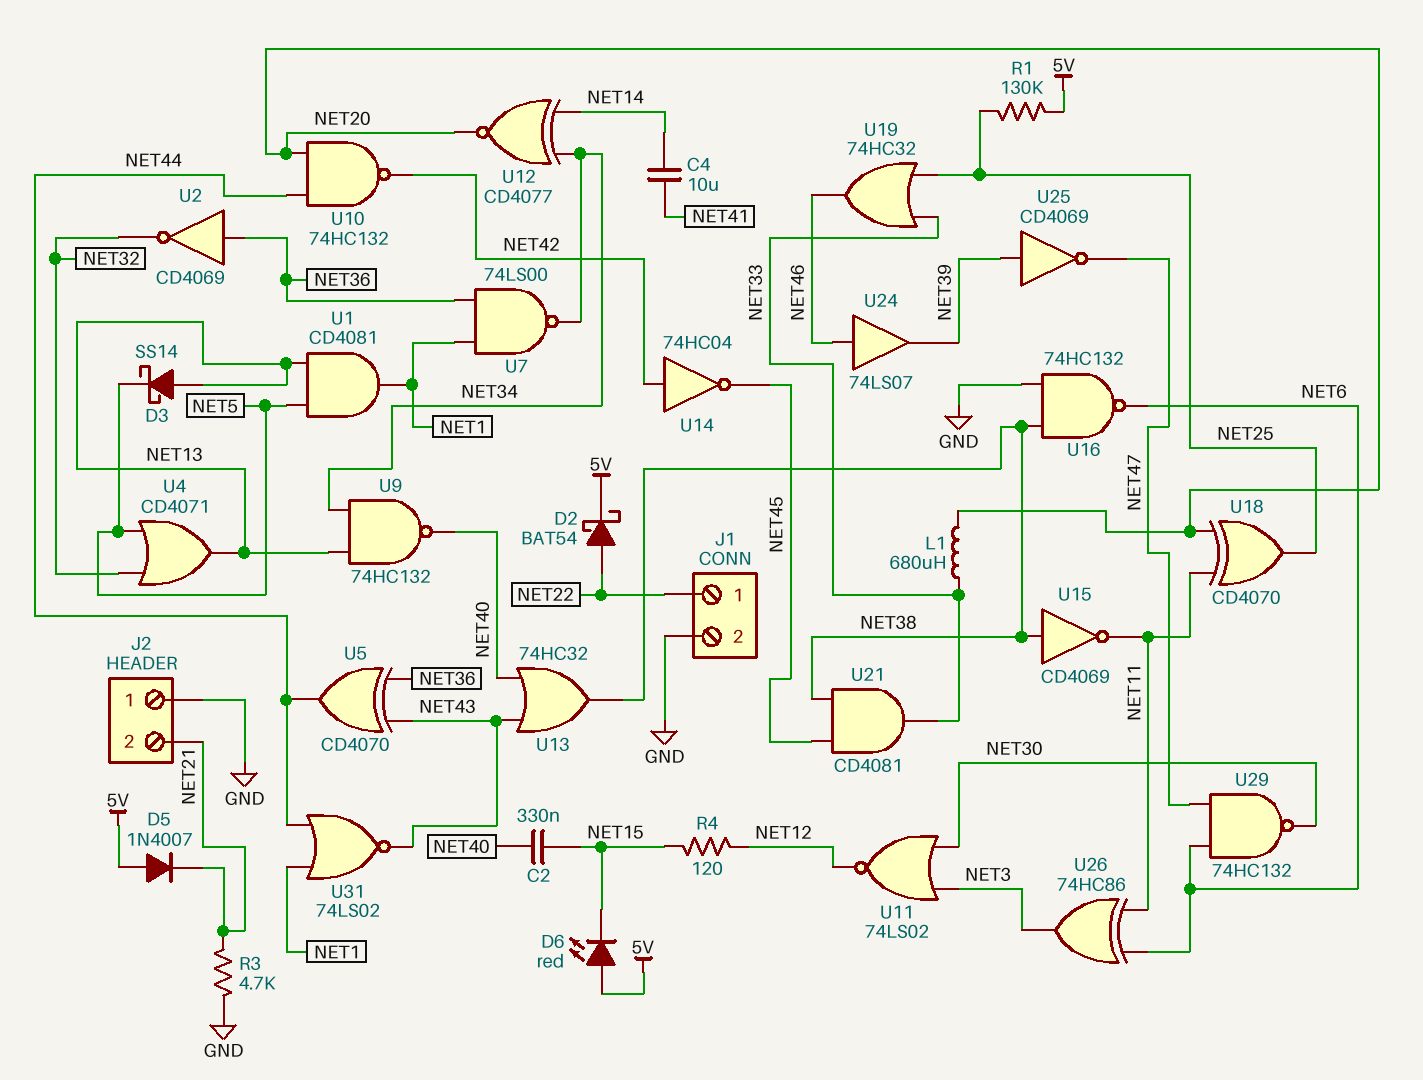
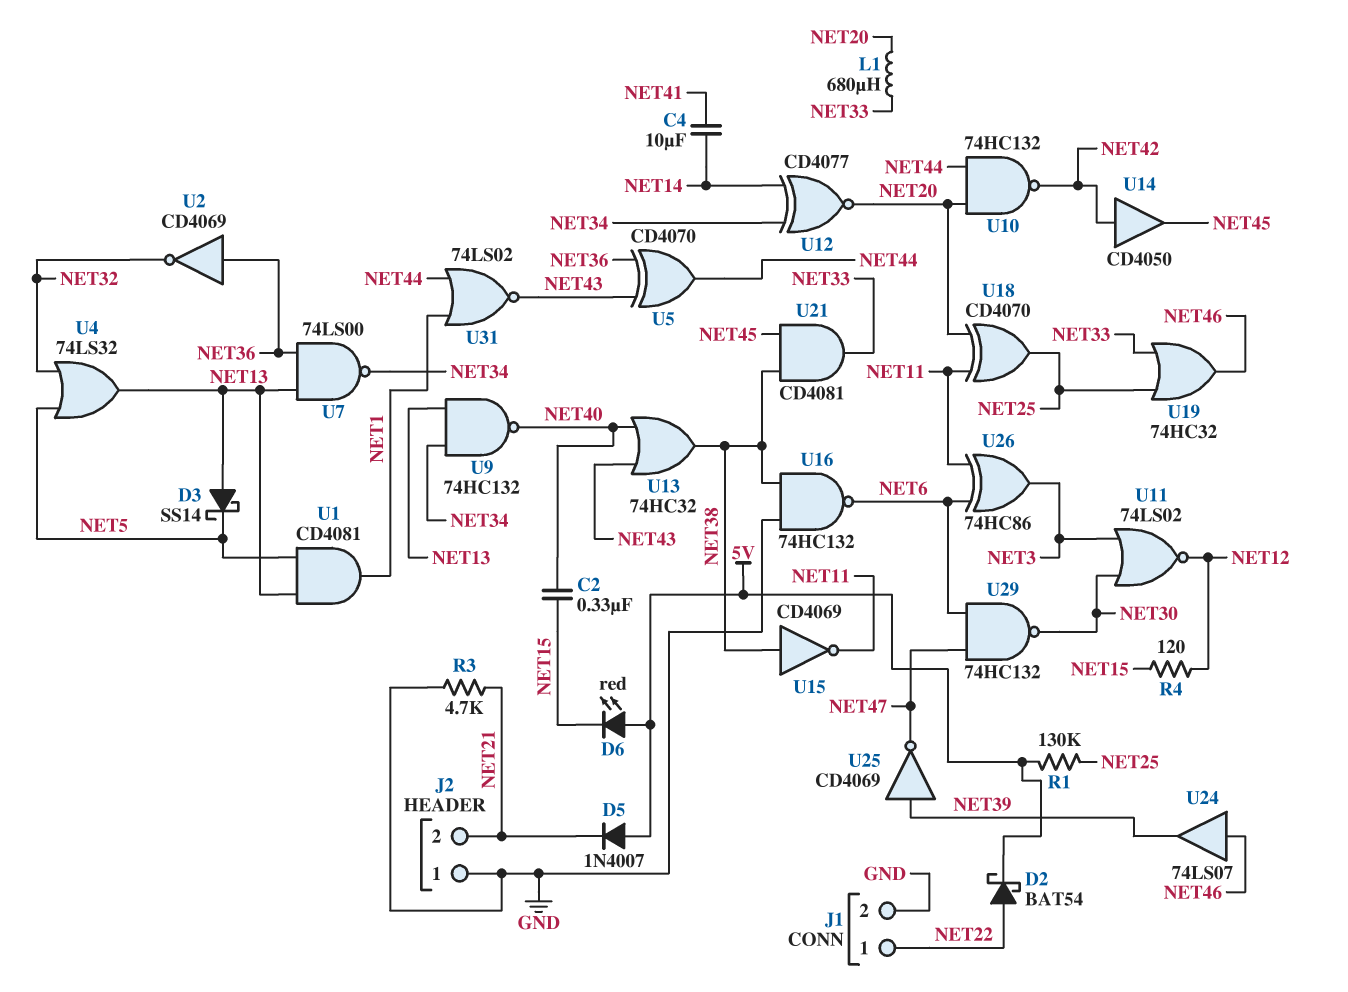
U4: OR CD4071 (in NET5, in NET32, out NET13) -> OR 74LS32 (in NET5, in NET32, out NET13)
U7: NAND 74LS00 (in NET1, in NET36, out NET34) -> NAND 74LS00 (in NET13, in NET36, out NET34)
U14: NOT 74HC04 (in NET42, out NET45) -> buffer CD4050 (in NET42, out NET45)

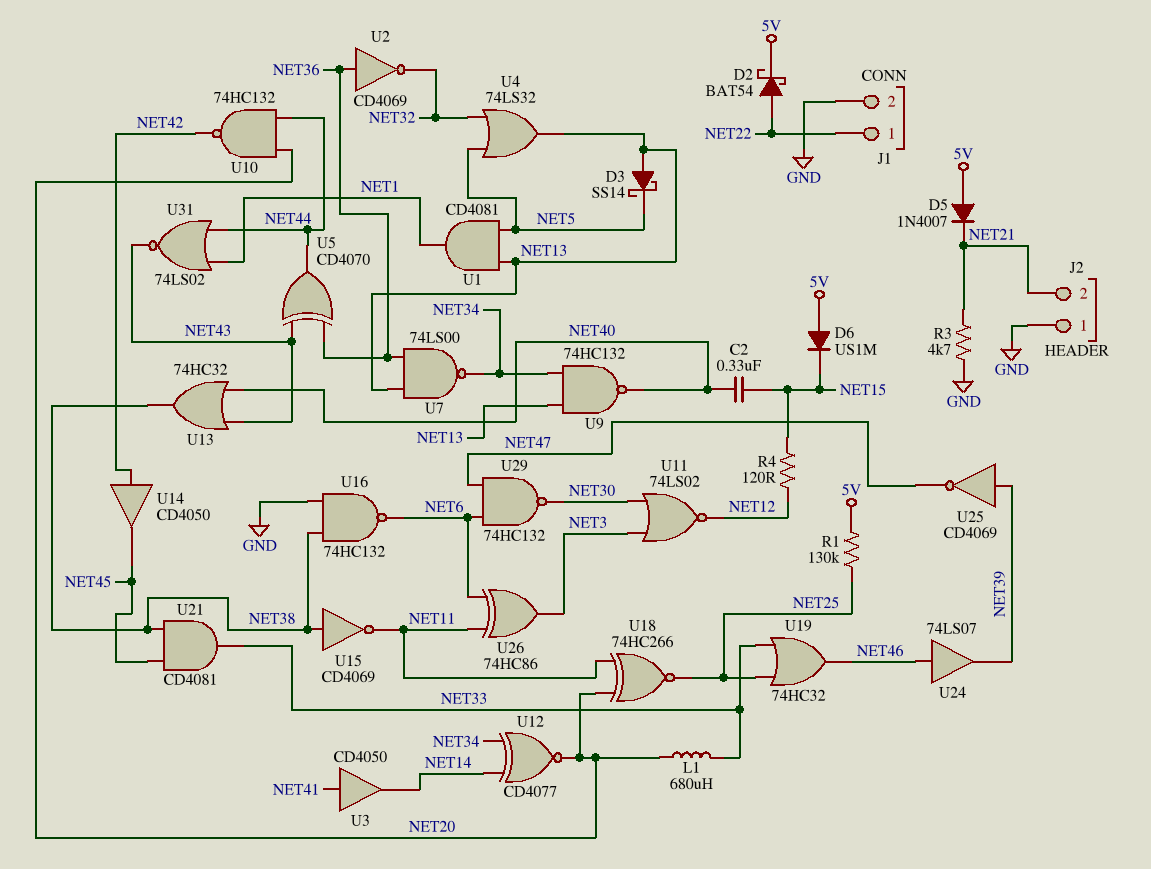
C4: 10uF (NET14, NET41) -> none
D6: LED red (A 5V, K NET15) -> diode US1M (A 5V, K NET15)
U3: none -> buffer CD4050 (in NET41, out NET14)
U18: XOR CD4070 (in NET11, in NET20, out NET25) -> XNOR 74HC266 (in NET11, in NET20, out NET25)

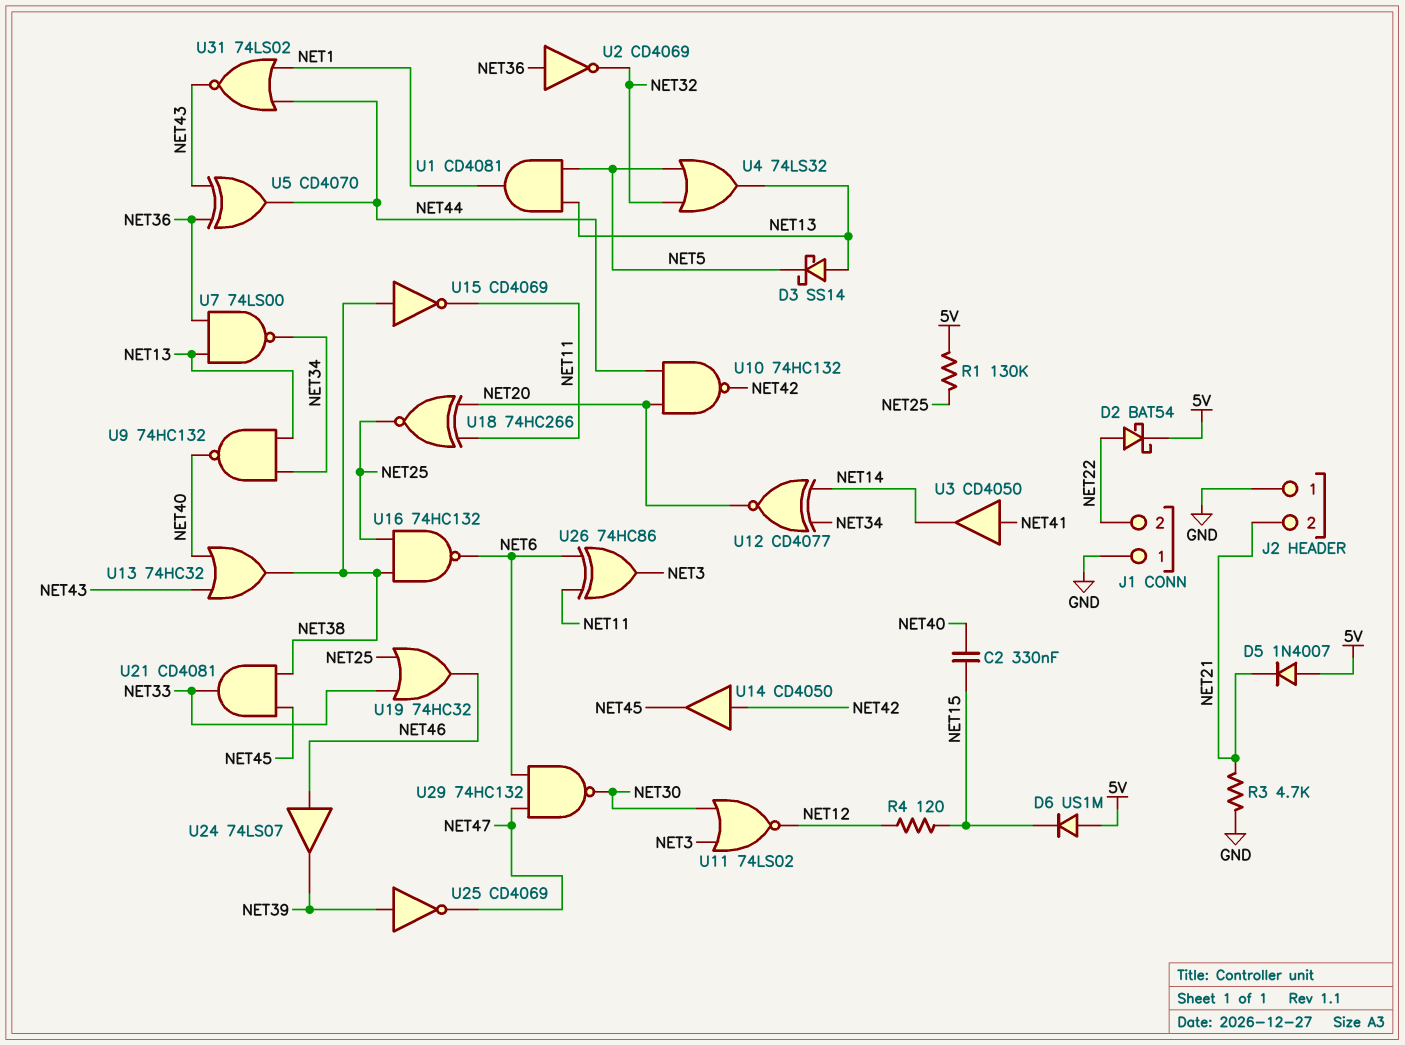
J1 pin 1: NET22 -> GND
J1 pin 2: GND -> NET22
L1: 680uH (NET20, NET33) -> none
U16: NAND 74HC132 (in GND, in NET38, out NET6) -> NAND 74HC132 (in NET25, in NET38, out NET6)

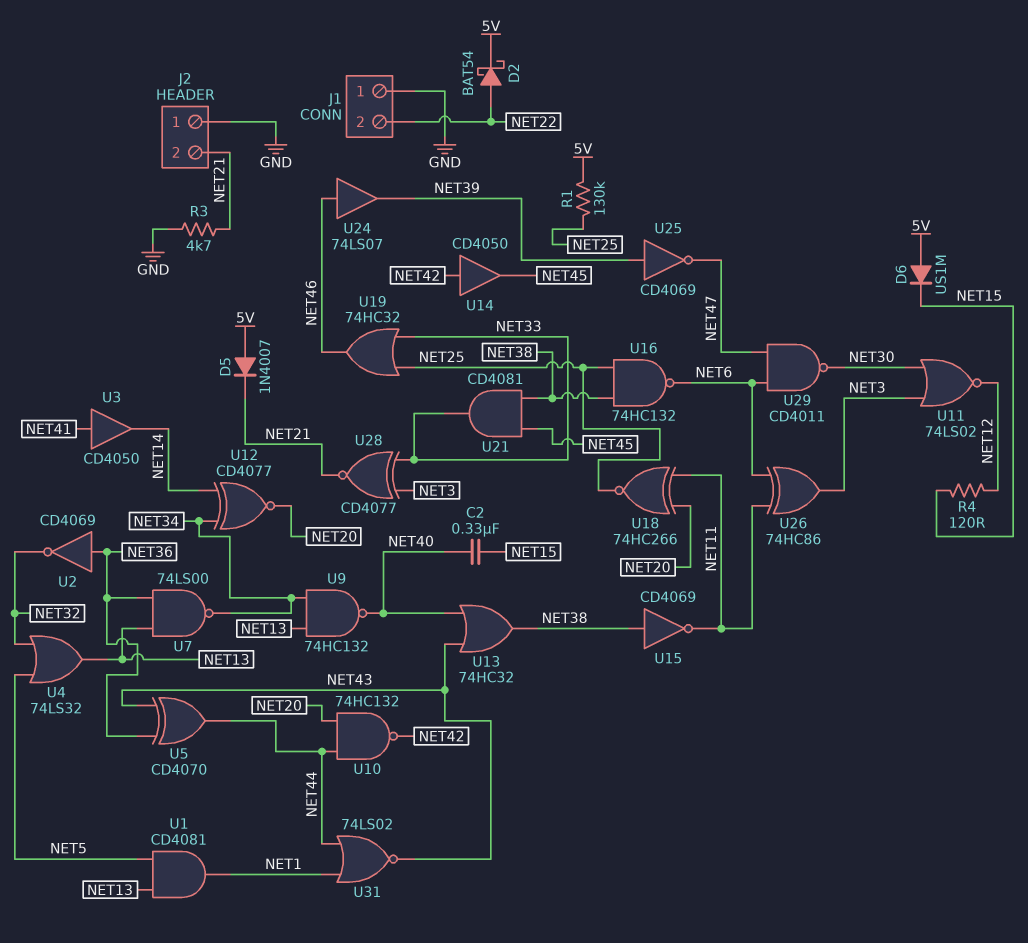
D3: schottky SS14 (A NET13, K NET5) -> none
U28: none -> XNOR CD4077 (in NET3, in NET33, out NET21)
U29: NAND 74HC132 (in NET6, in NET47, out NET30) -> NAND CD4011 (in NET6, in NET47, out NET30)

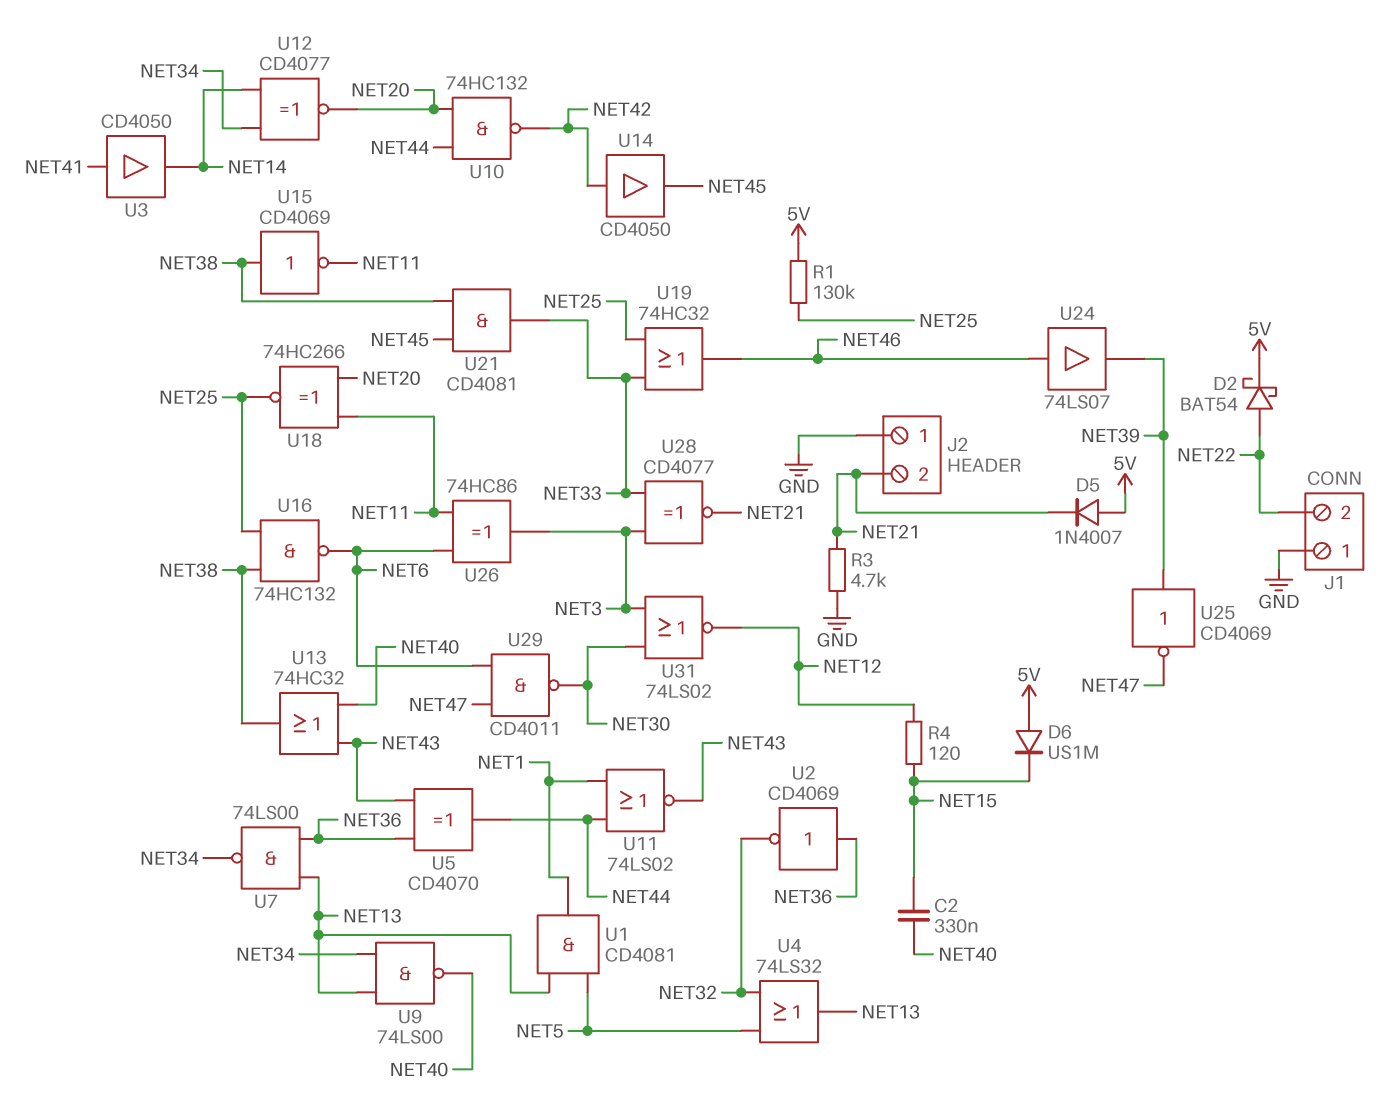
U9: NAND 74HC132 (in NET13, in NET34, out NET40) -> NAND 74LS00 (in NET13, in NET34, out NET40)
U11: NOR 74LS02 (in NET3, in NET30, out NET12) -> NOR 74LS02 (in NET1, in NET44, out NET43)
U31: NOR 74LS02 (in NET1, in NET44, out NET43) -> NOR 74LS02 (in NET3, in NET30, out NET12)

